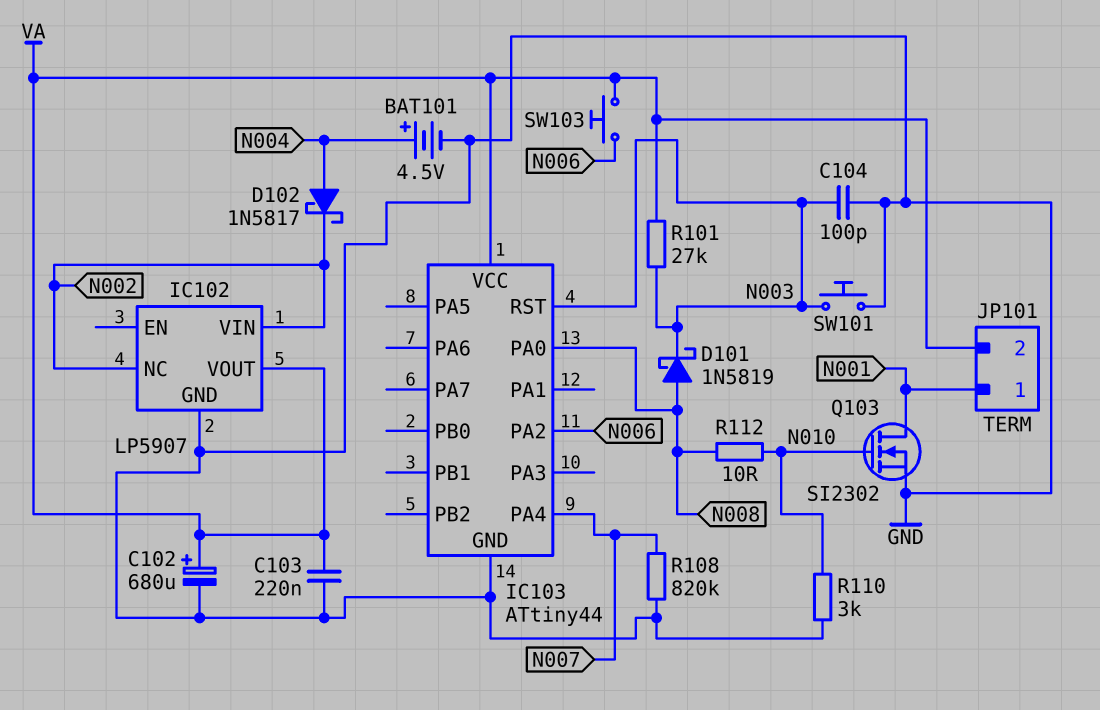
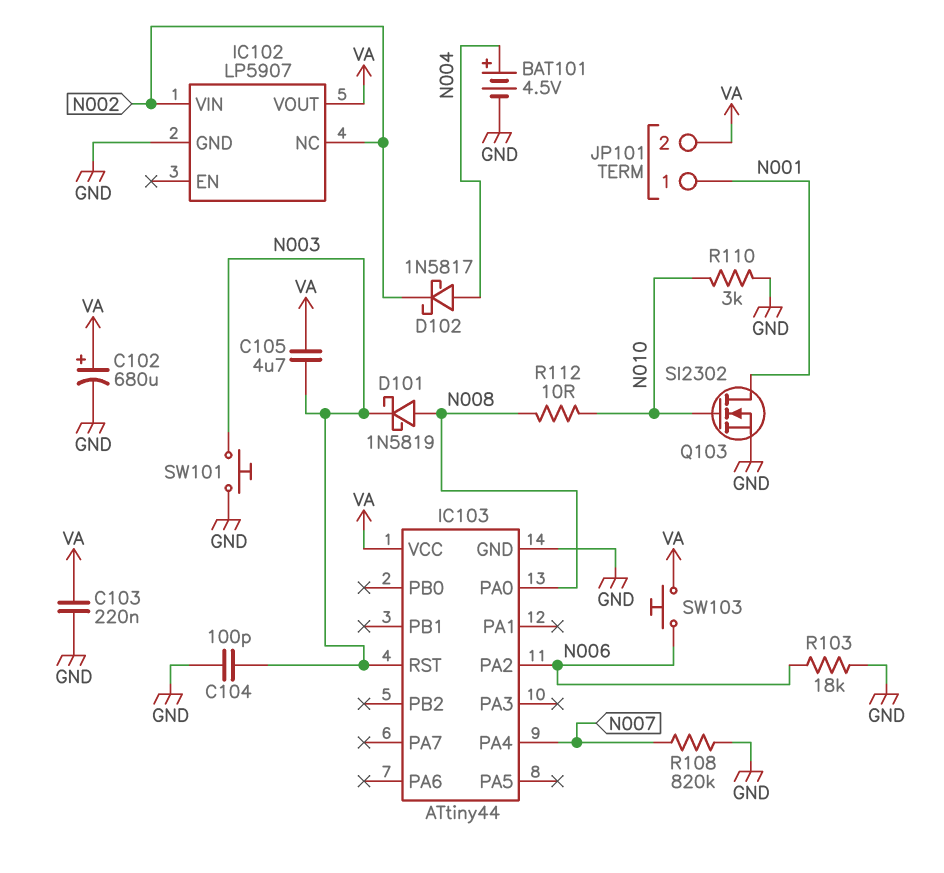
C105: none -> 4.7uF (N003, VA)
R101: 27k (N003, VA) -> none
R103: none -> 18k (GND, N006)

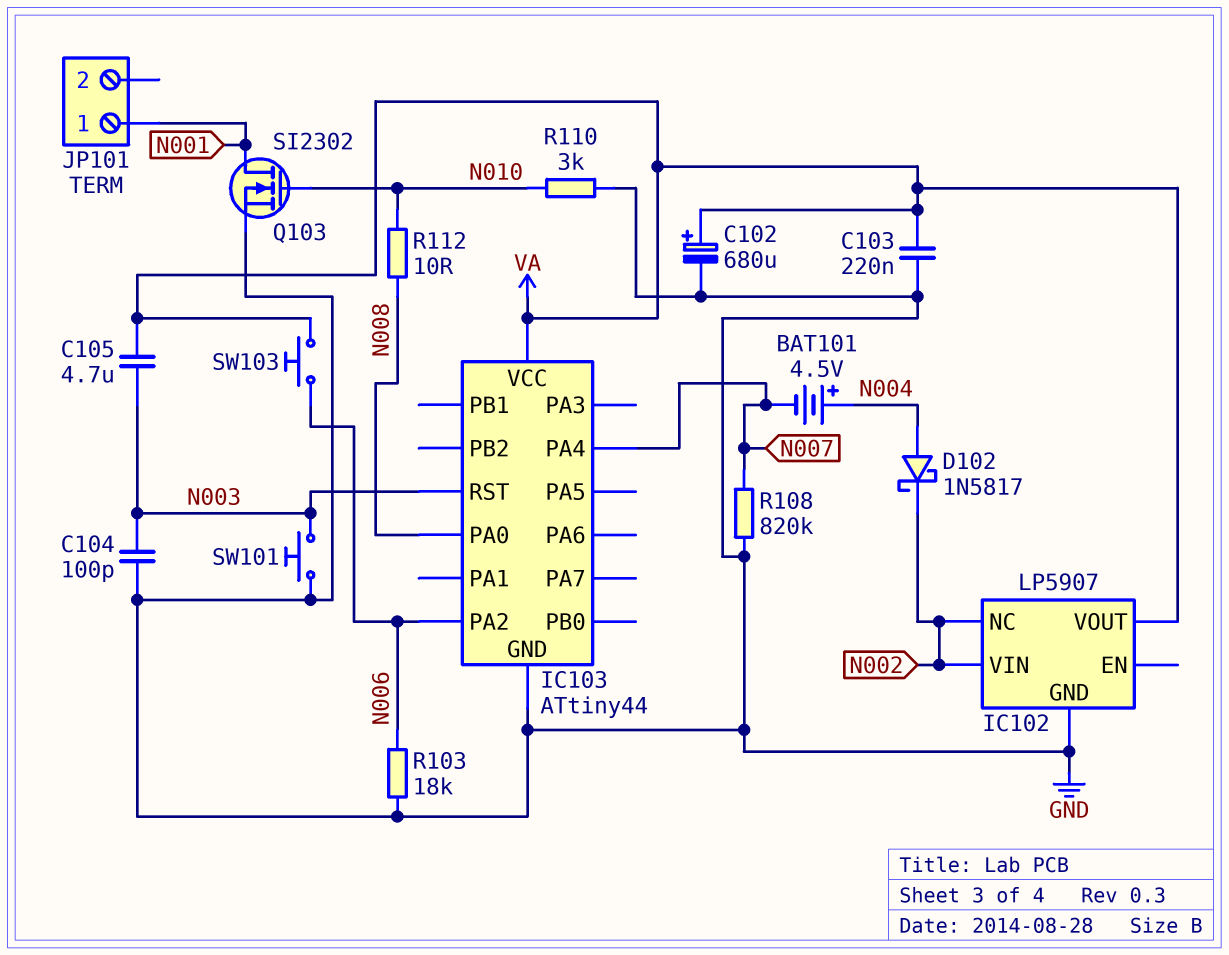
BAT101: 4.5V (plus N004, minus GND) -> 4.5V (plus N004, minus N007)
D101: schottky 1N5819 (A N008, K N003) -> none
JP101 pin 2: VA -> none

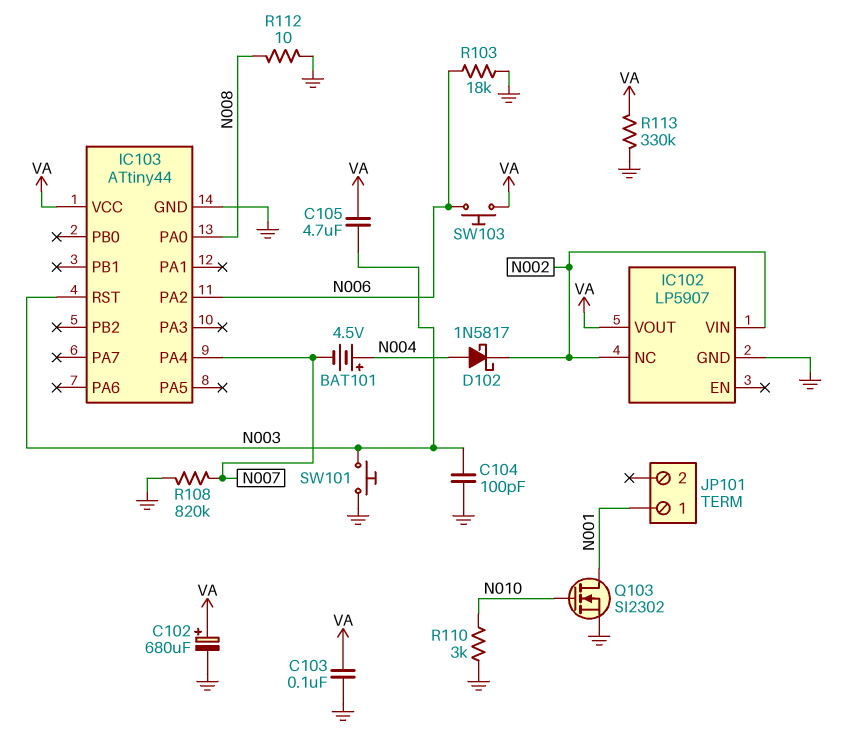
C103: 220nF (GND, VA) -> 100nF (GND, VA)
R112: 10 (N008, N010) -> 10 (GND, N008)
R113: none -> 330k (GND, VA)

